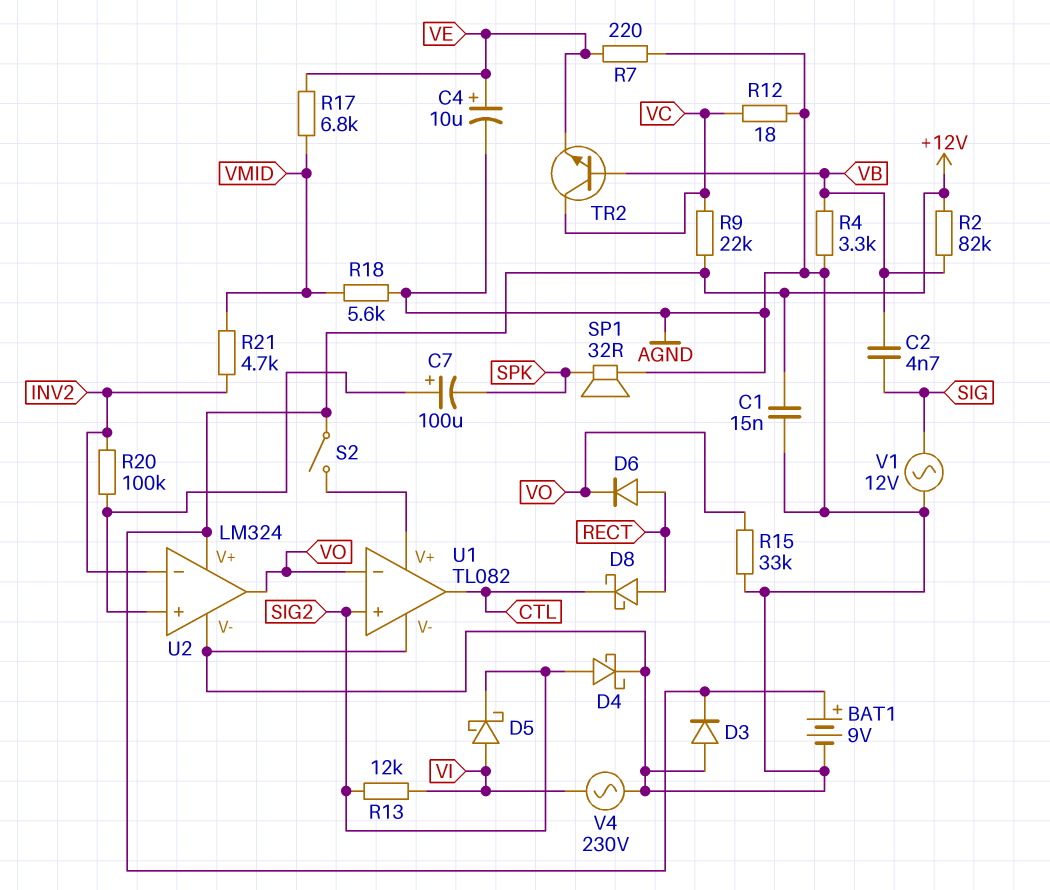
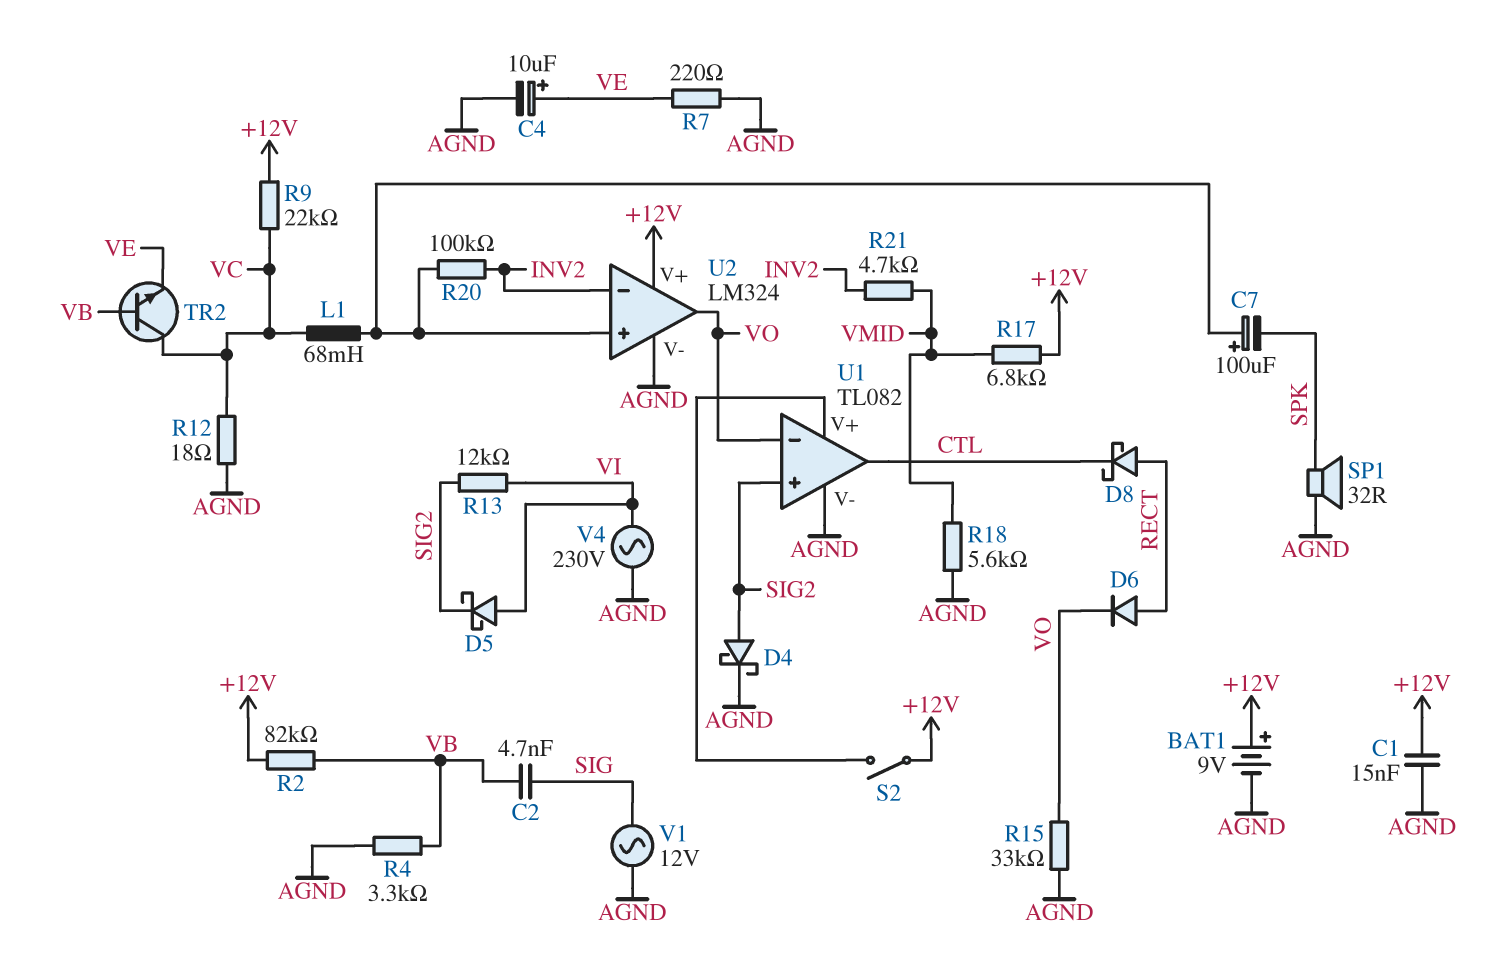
D3: diode (A AGND, K +12V) -> none
L1: none -> 68mH (U2/in+, VC)
R17: 6.8k (VE, VMID) -> 6.8k (+12V, VMID)

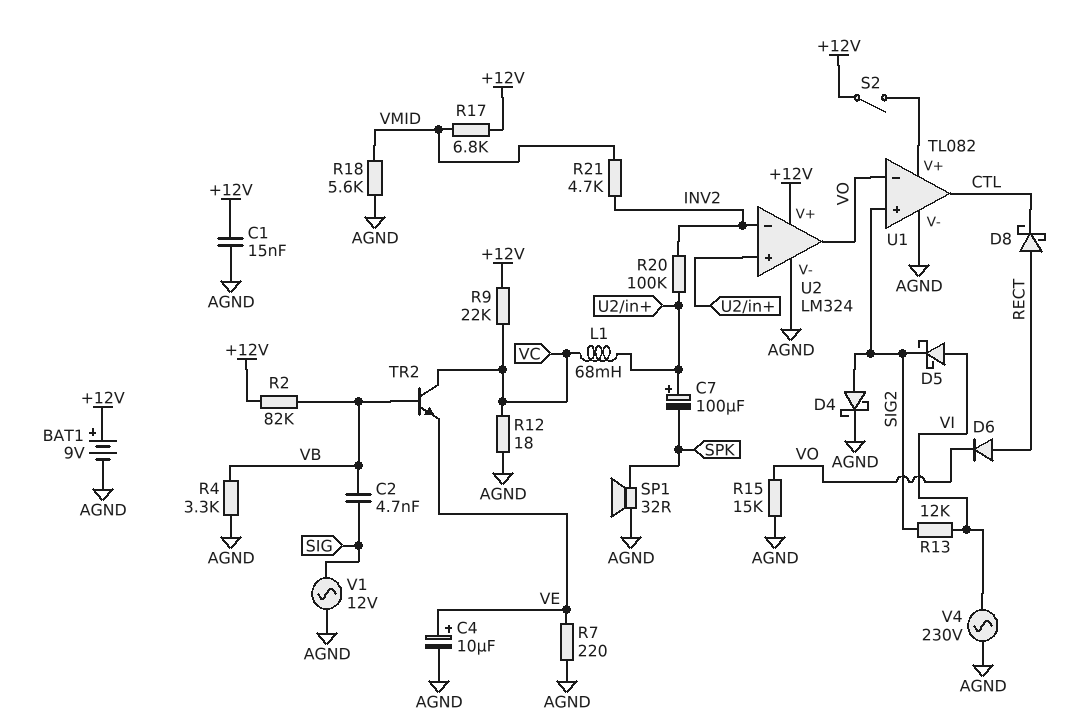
R15: 33k (AGND, VO) -> 15k (AGND, VO)

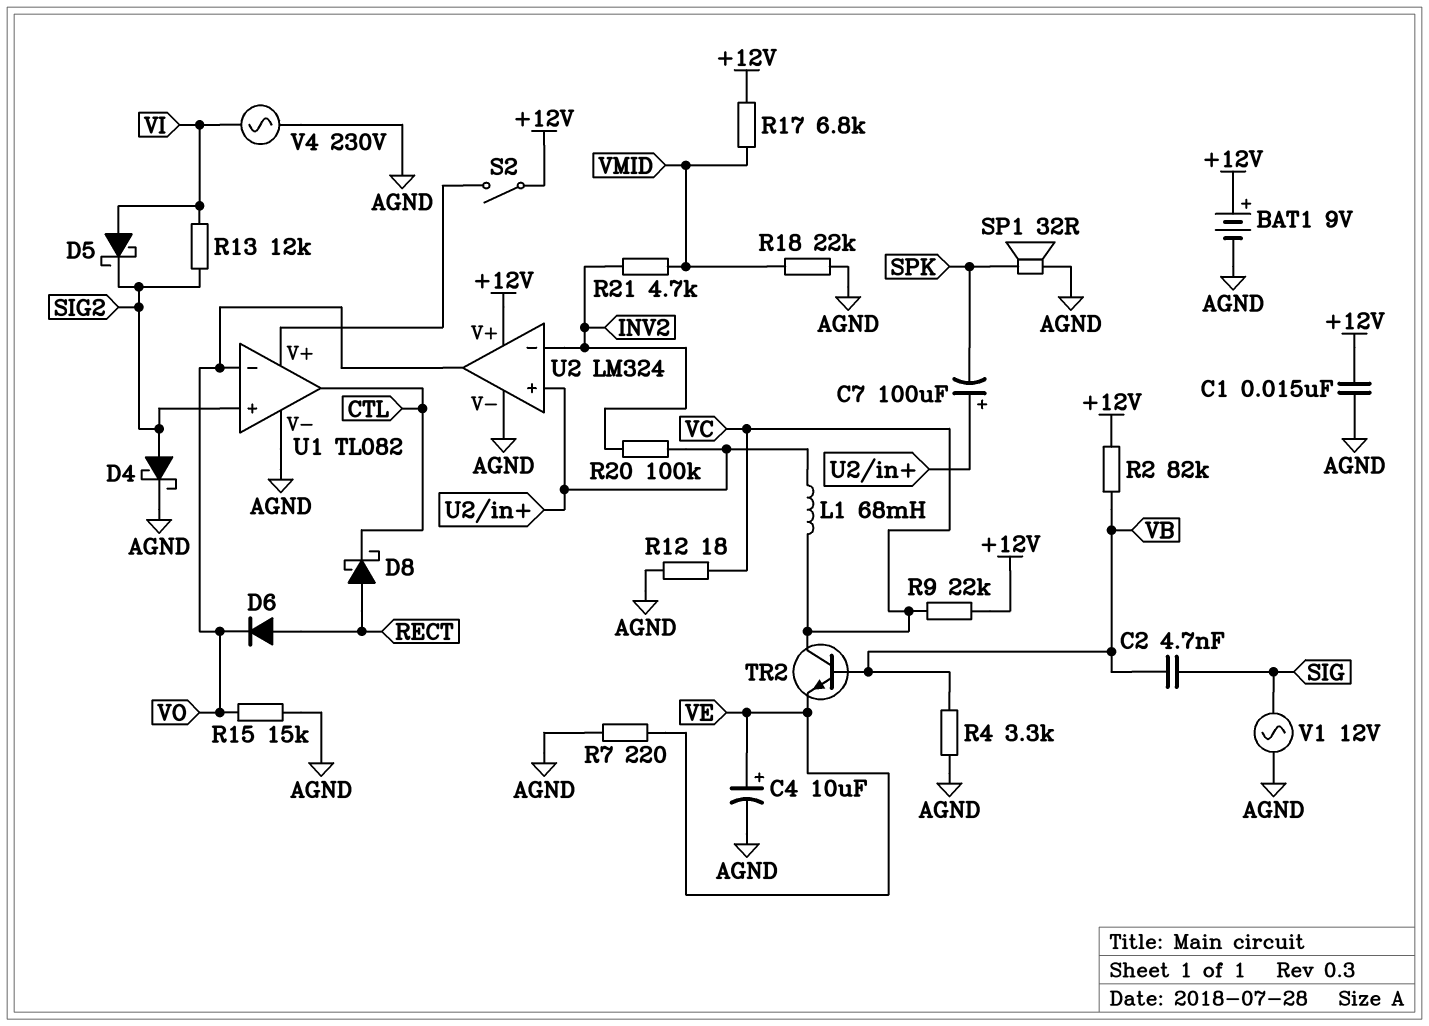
R18: 5.6k (AGND, VMID) -> 22k (AGND, VMID)

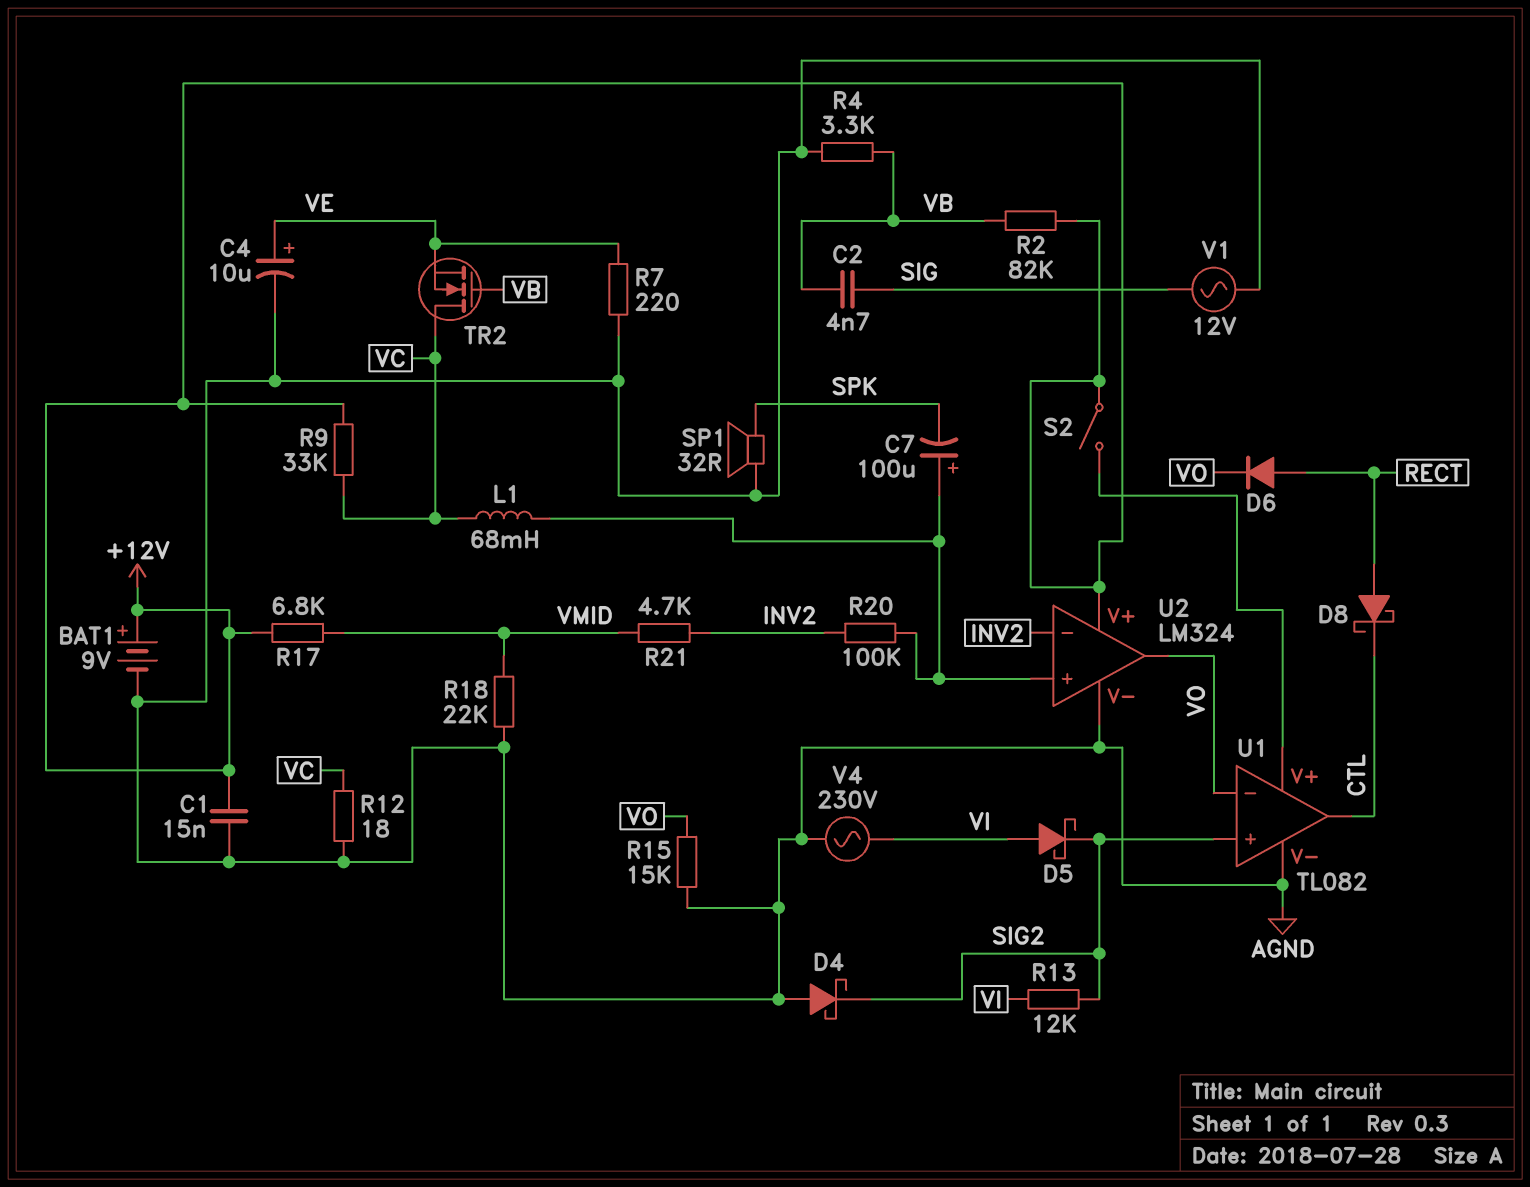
D4: schottky (A SIG2, K AGND) -> schottky (A AGND, K SIG2)
R9: 22k (+12V, VC) -> 33k (+12V, VC)
TR2: NPN (B VB, C VC, E VE) -> NMOS (G VB, D VC, S VE)

